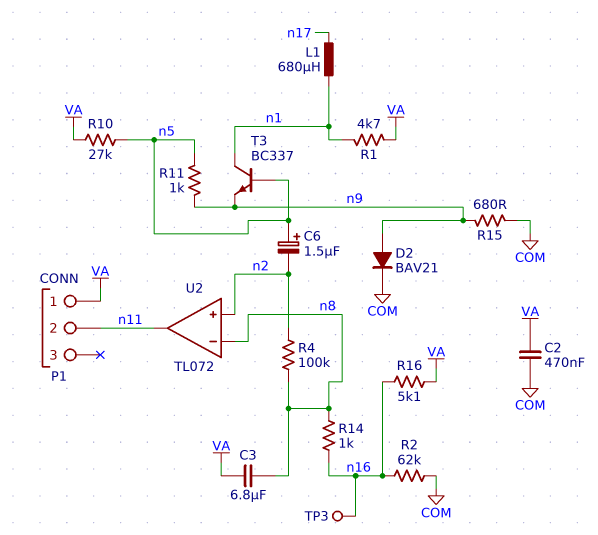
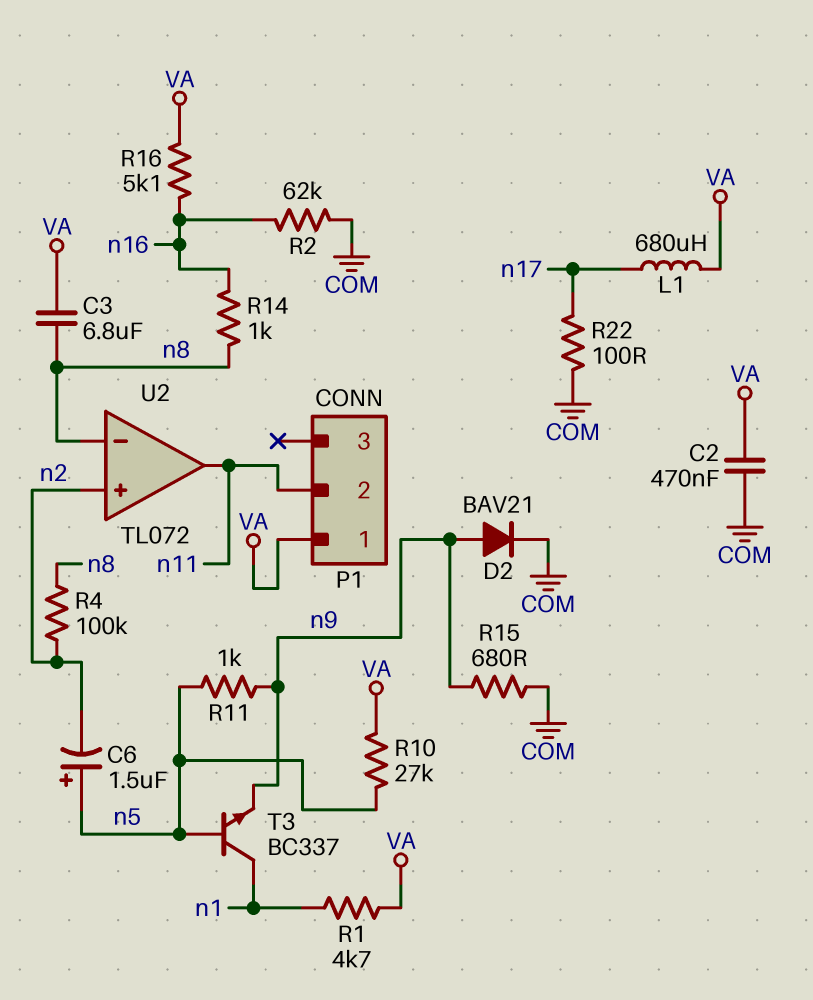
L1: 680uH (n1, n17) -> 680uH (VA, n17)
R22: none -> 100 (COM, n17)
TP3: test point (n16) -> none

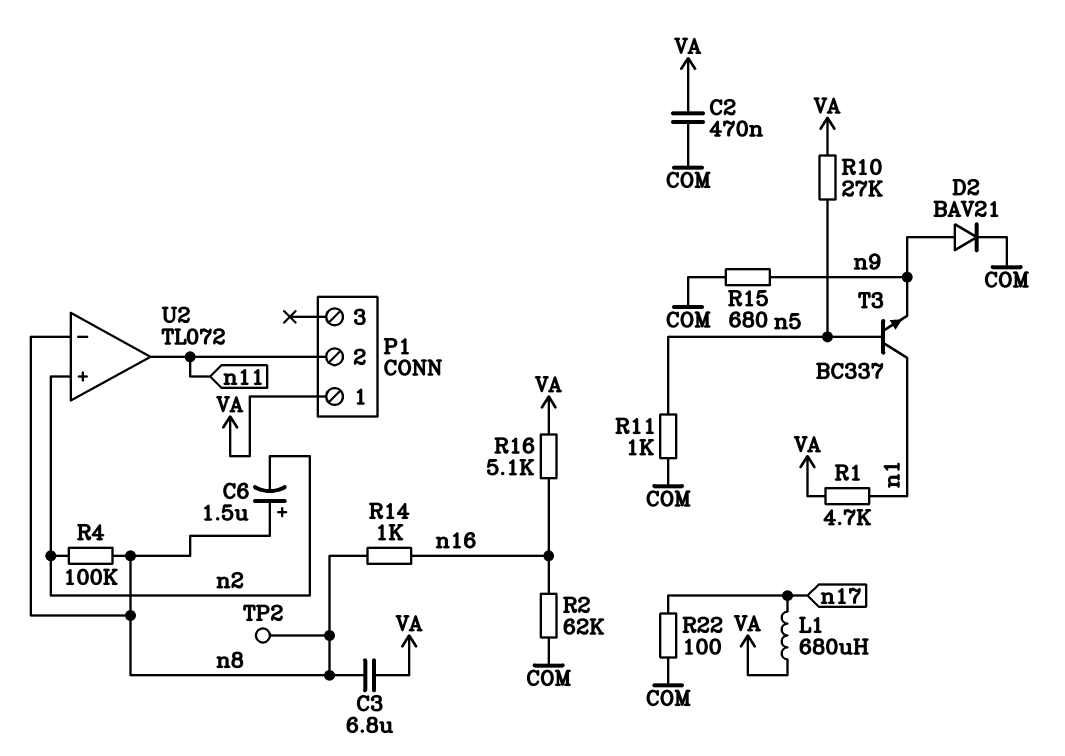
C6: 1.5uF (plus n5, minus n2) -> 1.5uF (plus n8, minus n2)
R11: 1k (n5, n9) -> 1k (COM, n5)
TP2: none -> test point (n8)

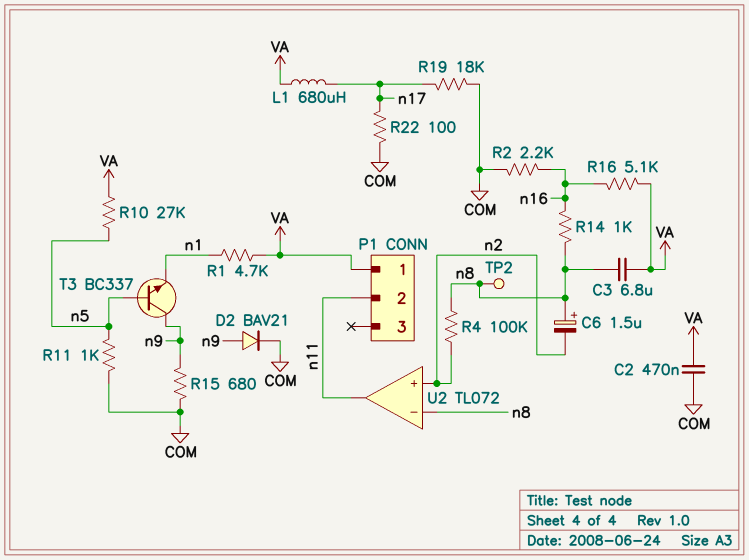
R2: 62k (COM, n16) -> 2.2k (COM, n16)
R19: none -> 18k (COM, n17)
T3: NPN BC337 (B n5, C n1, E n9) -> NPN BC337 (B n5, C n9, E n1)

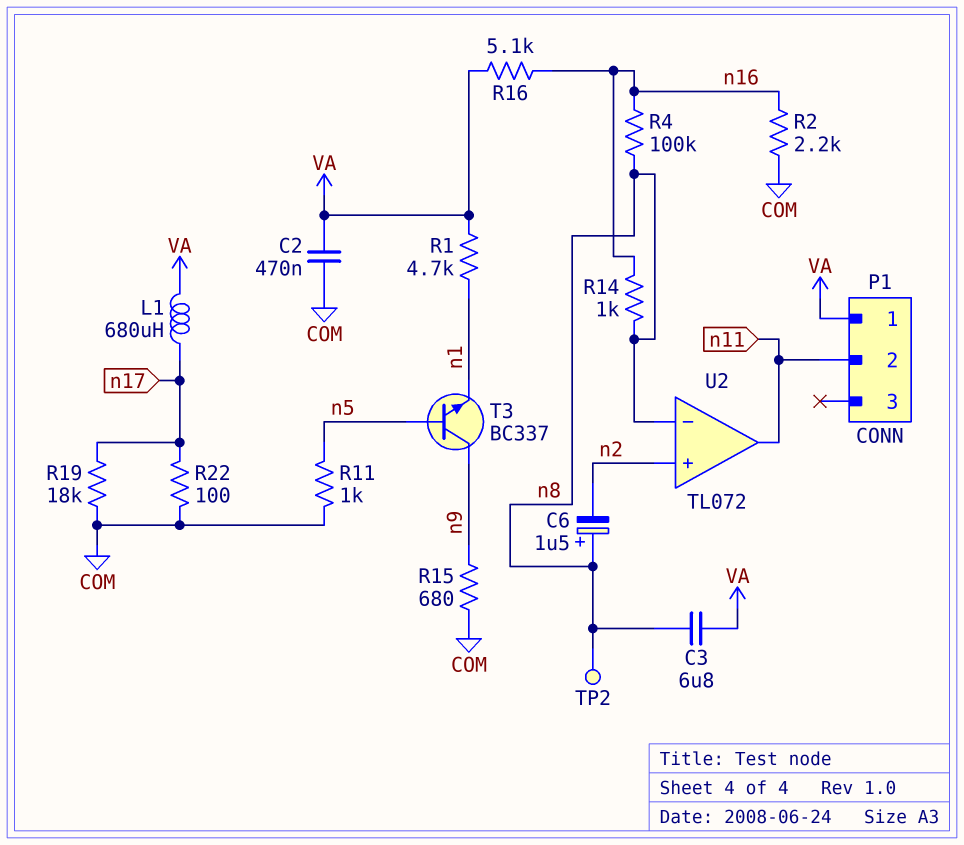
D2: diode BAV21 (A n9, K COM) -> none
R4: 100k (n2, n8) -> 100k (n8, n16)
R10: 27k (VA, n5) -> none

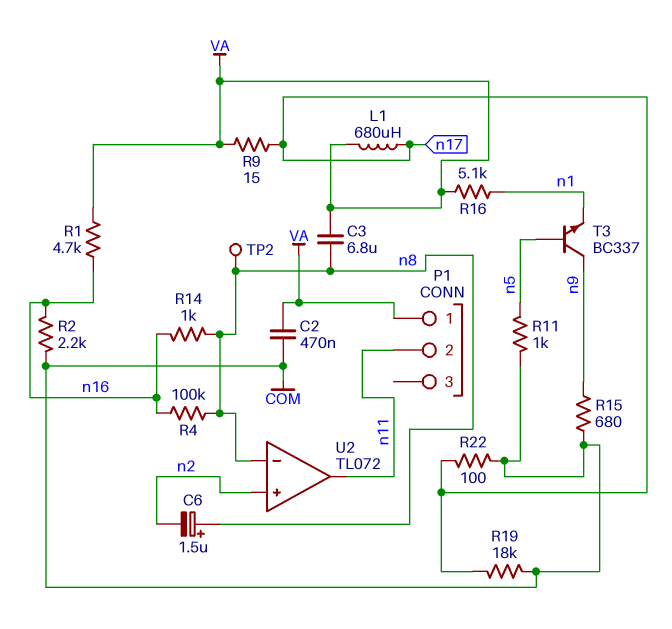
R1: 4.7k (VA, n1) -> 4.7k (VA, n16)
R9: none -> 15 (VA, n17)
R16: 5.1k (VA, n16) -> 5.1k (VA, n1)

